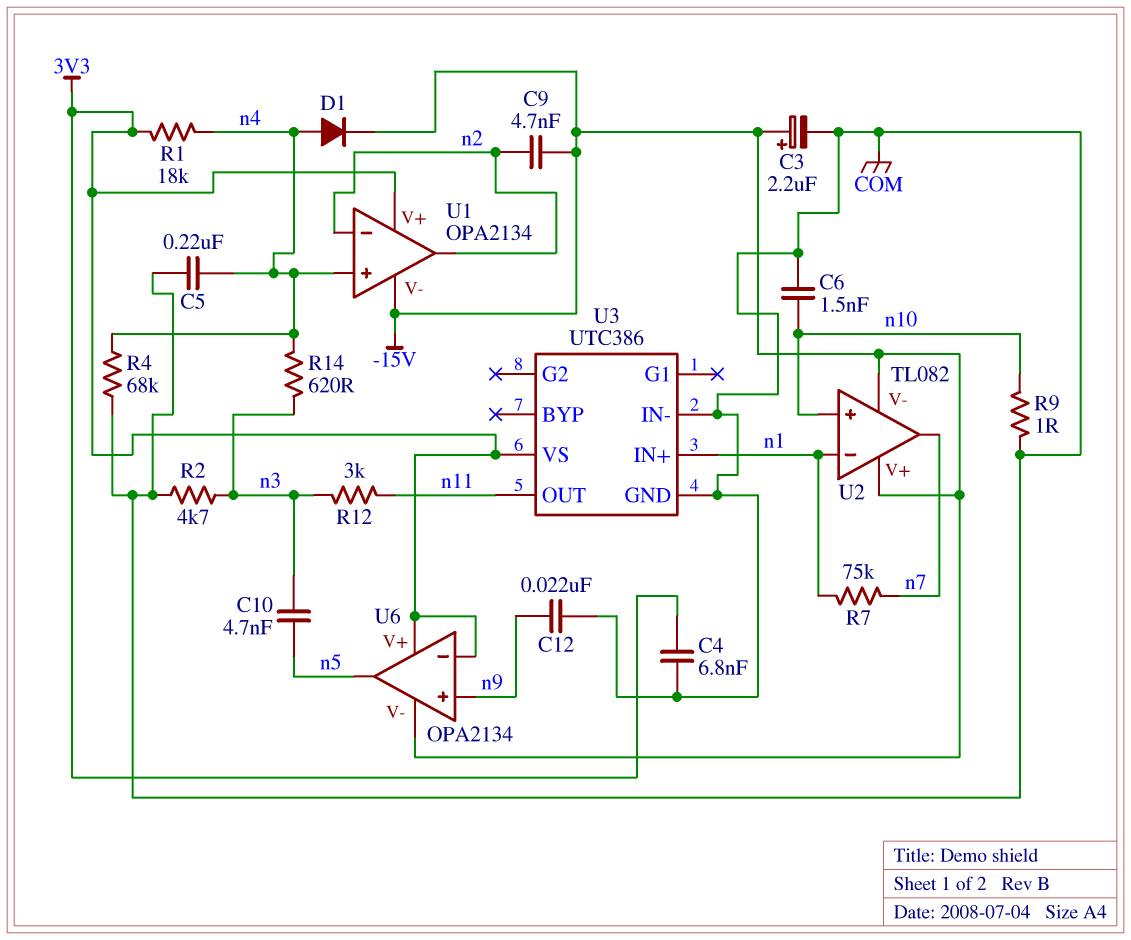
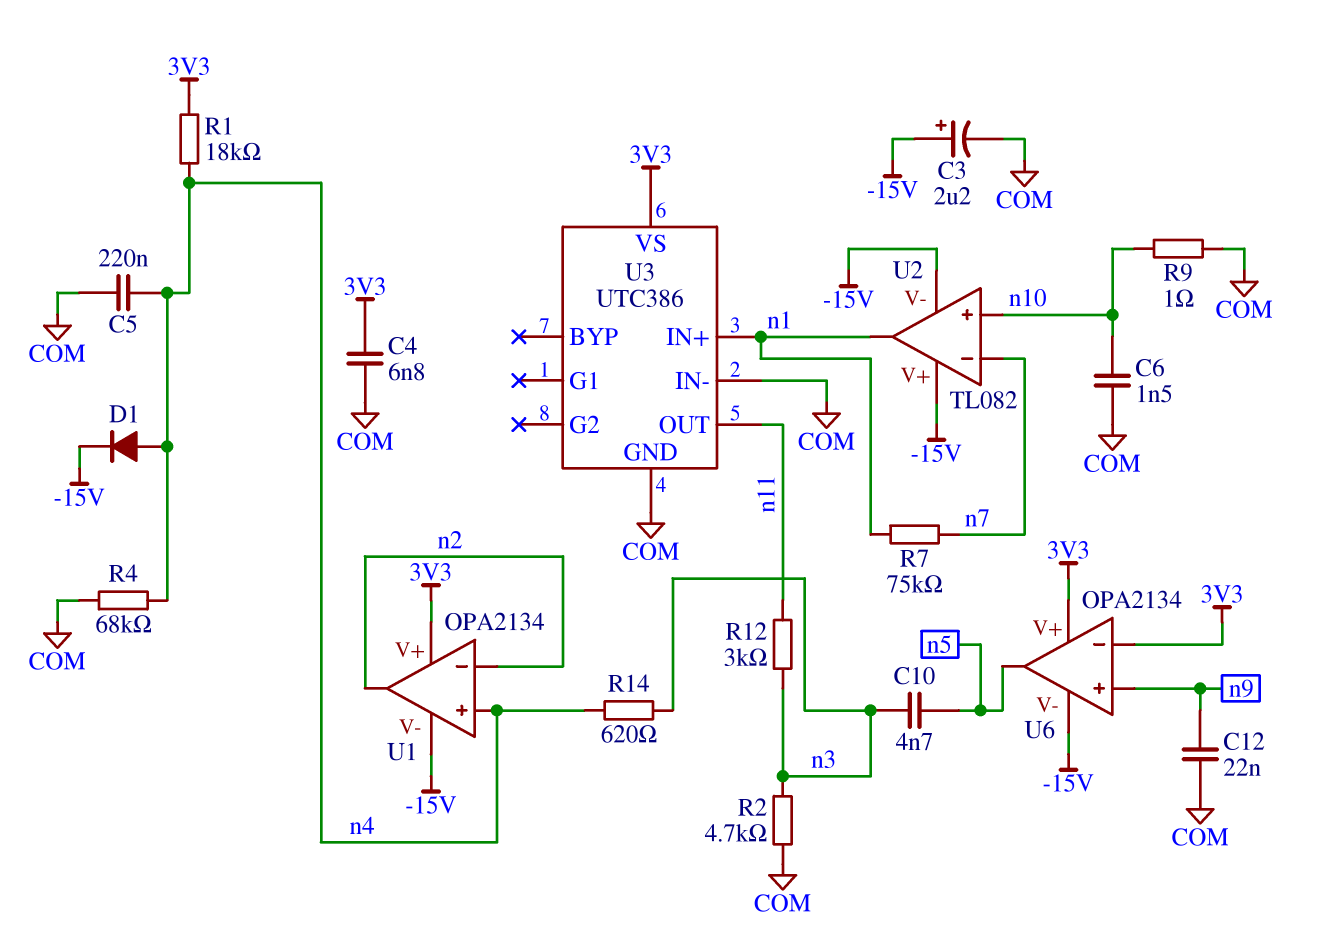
C9: 4.7nF (-15V, n2) -> none
U2 pin in-: n1 -> n7
U2 pin out: n7 -> n1

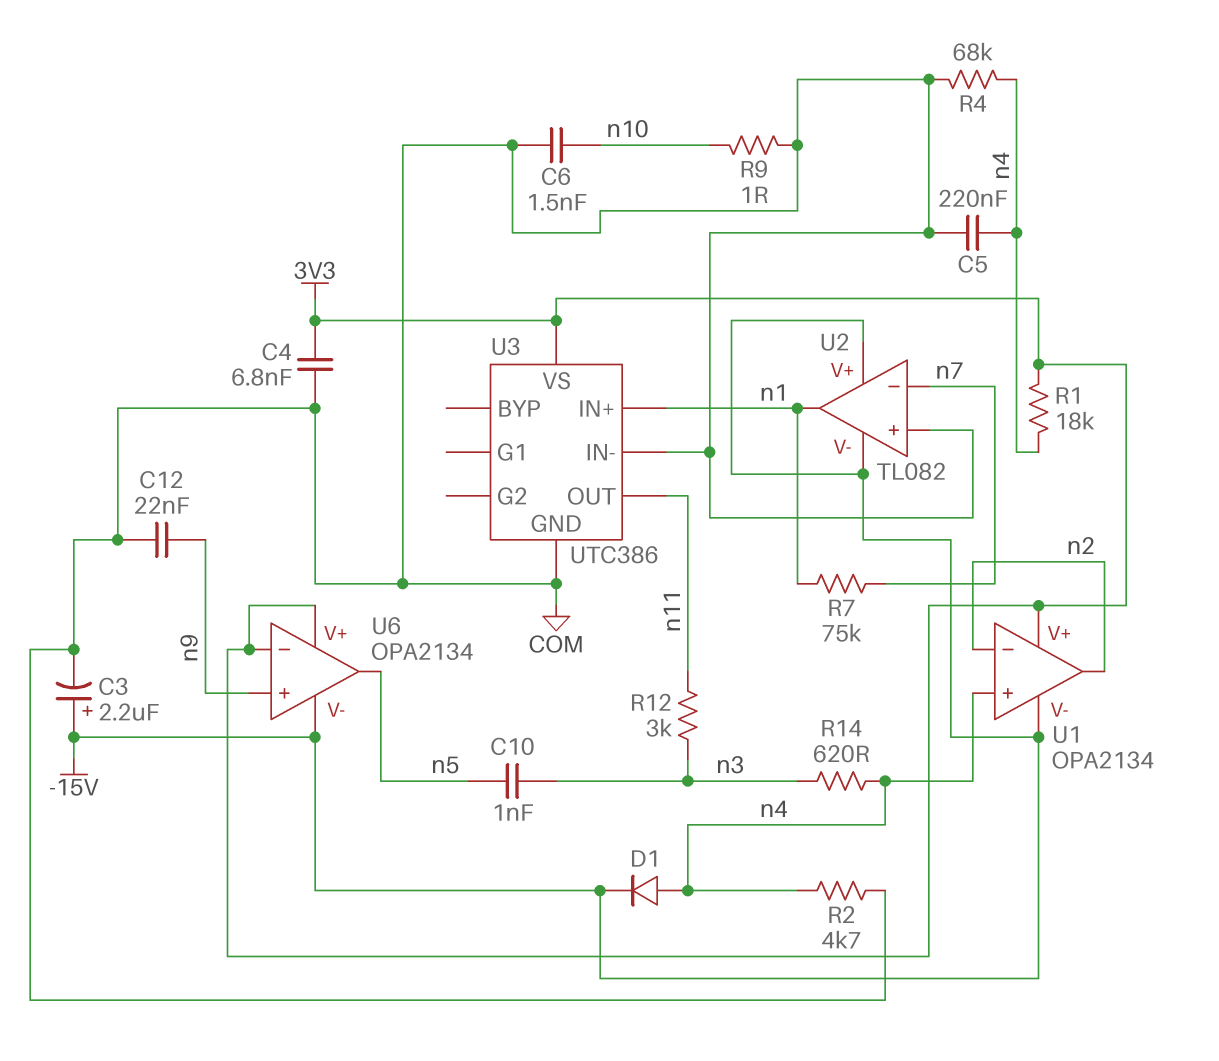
C10: 4.7nF (n3, n5) -> 1nF (n3, n5)
R2: 4.7k (COM, n3) -> 4.7k (COM, n4)
U2 pin in+: n10 -> COM

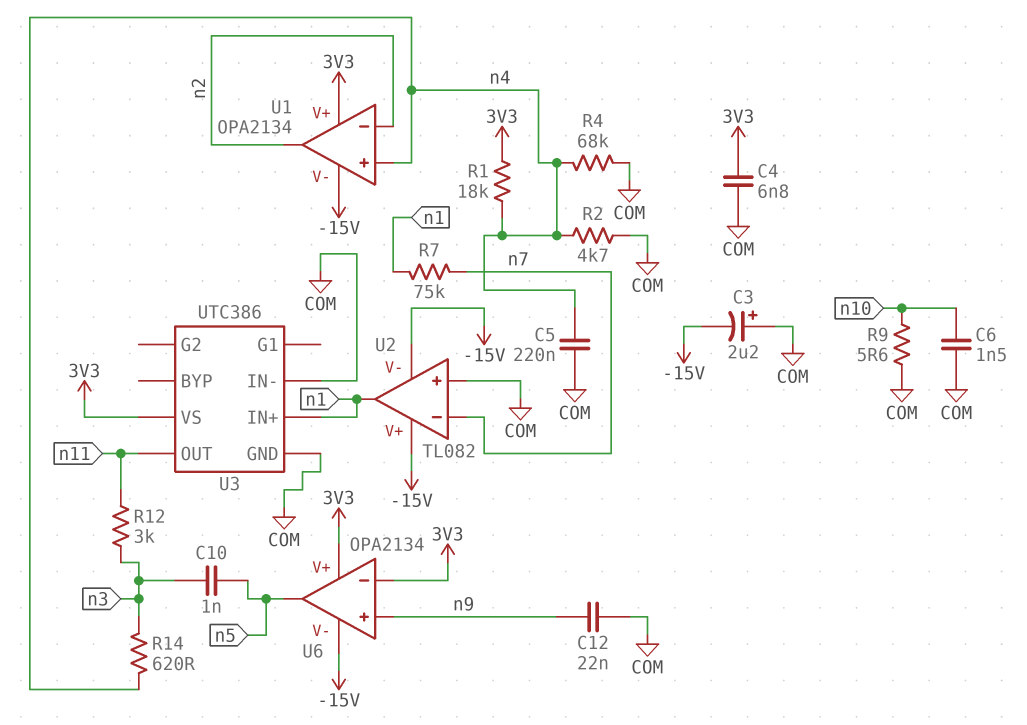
C3: 2.2uF (plus -15V, minus COM) -> 2.2uF (plus COM, minus -15V)
D1: diode (A n4, K -15V) -> none
R9: 1 (COM, n10) -> 5.6 (COM, n10)

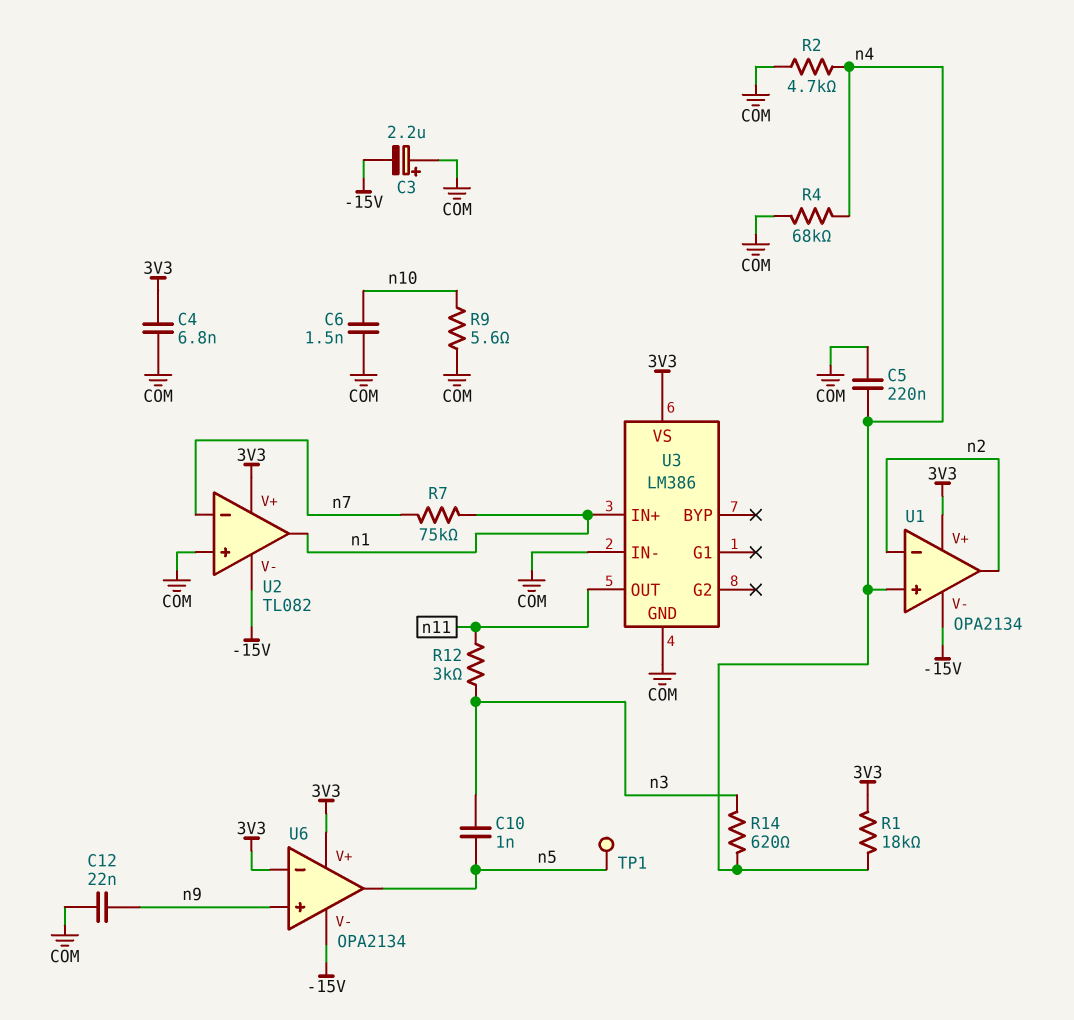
TP1: none -> test point (n5)
U2 pin V+: -15V -> 3V3
U3: UTC386 -> LM386

